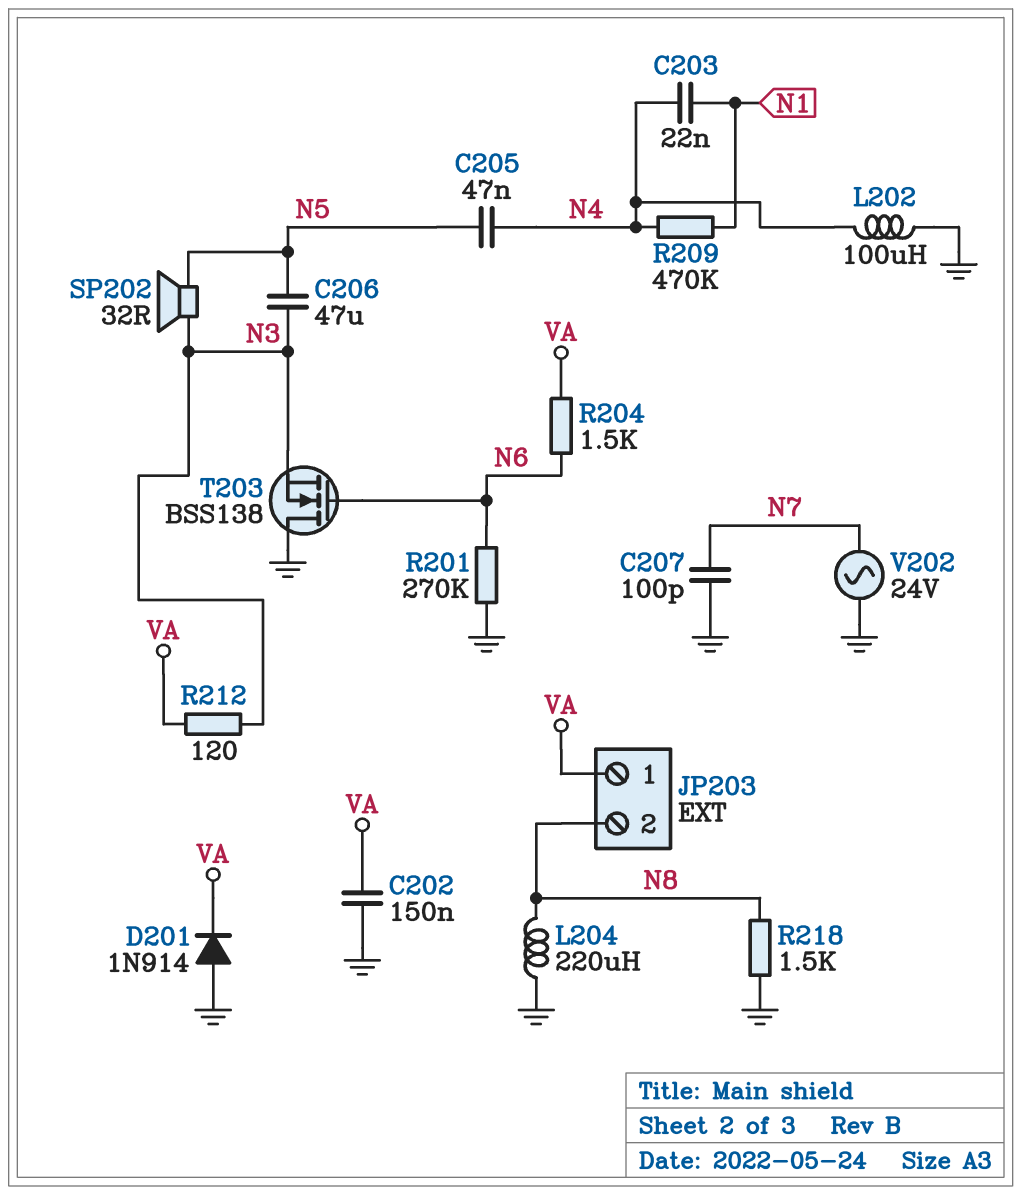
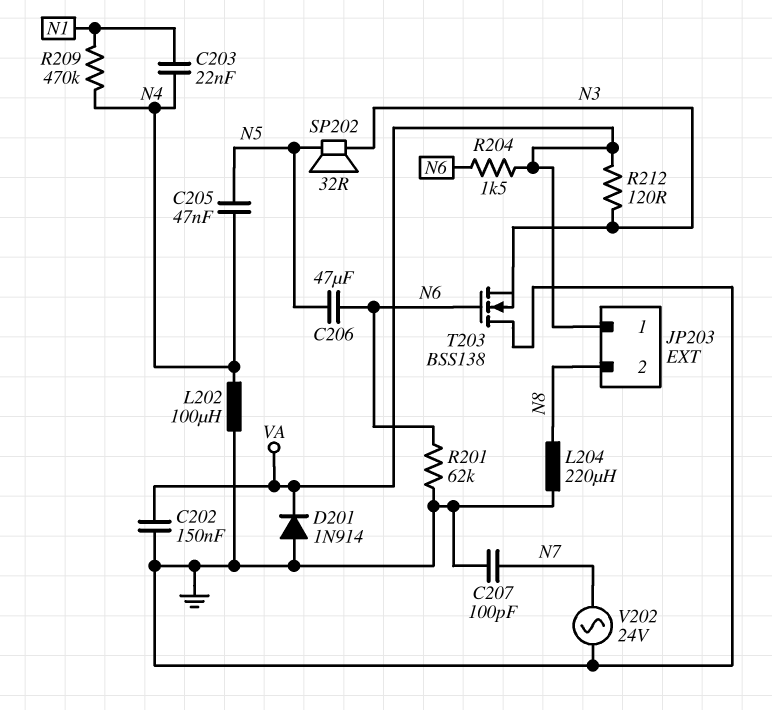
C206: 47uF (N3, N5) -> 47uF (N5, N6)
R201: 270k (GND, N6) -> 62k (GND, N6)
R218: 1.5k (GND, N8) -> none

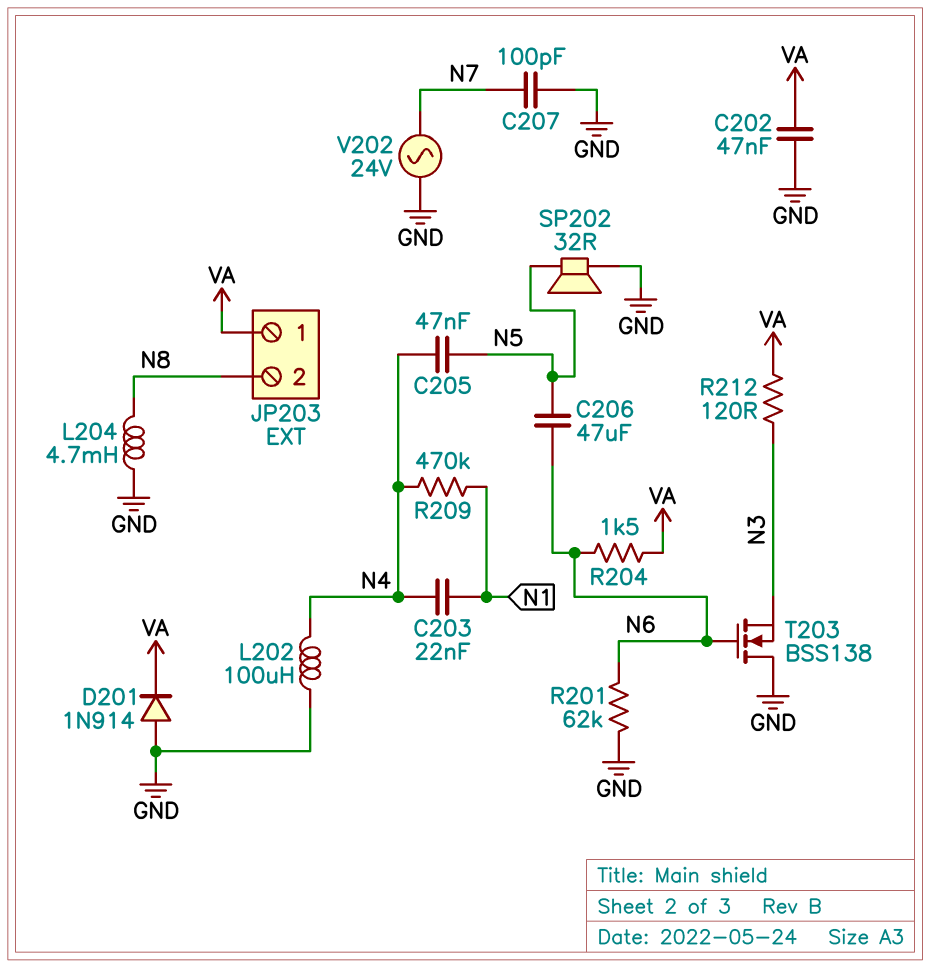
C202: 150nF (GND, VA) -> 47nF (GND, VA)
L204: 220uH (GND, N8) -> 4.7mH (GND, N8)
SP202: speaker 32R (N3, N5) -> speaker 32R (GND, N5)

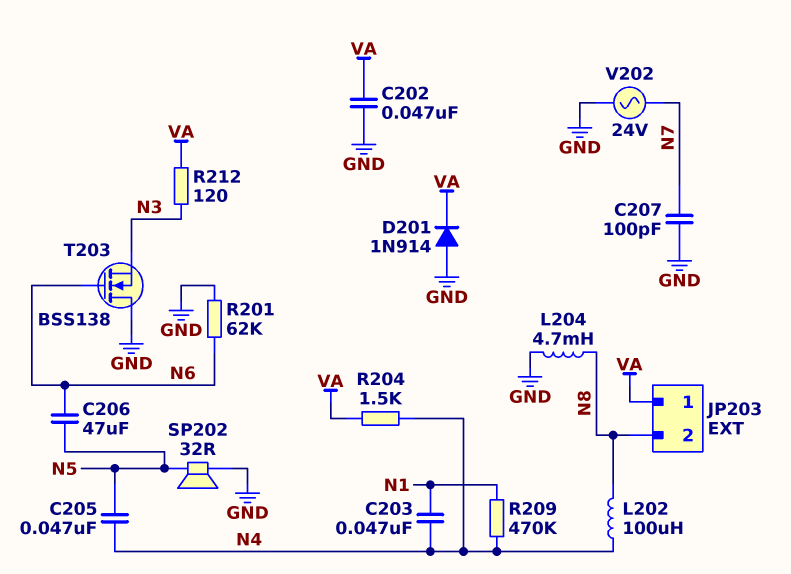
C203: 22nF (N1, N4) -> 47nF (N1, N4)
L202: 100uH (GND, N4) -> 100uH (N4, N8)
R204: 1.5k (N6, VA) -> 1.5k (N4, VA)

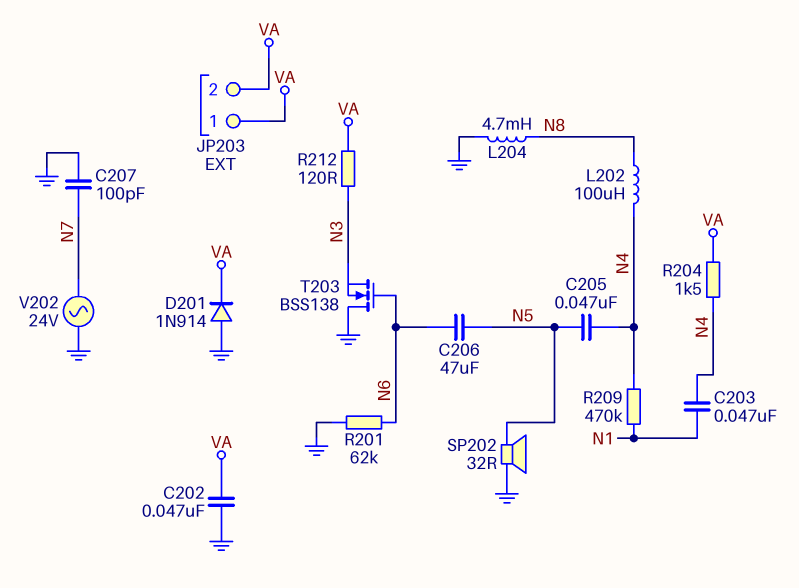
JP203 pin 2: N8 -> VA

